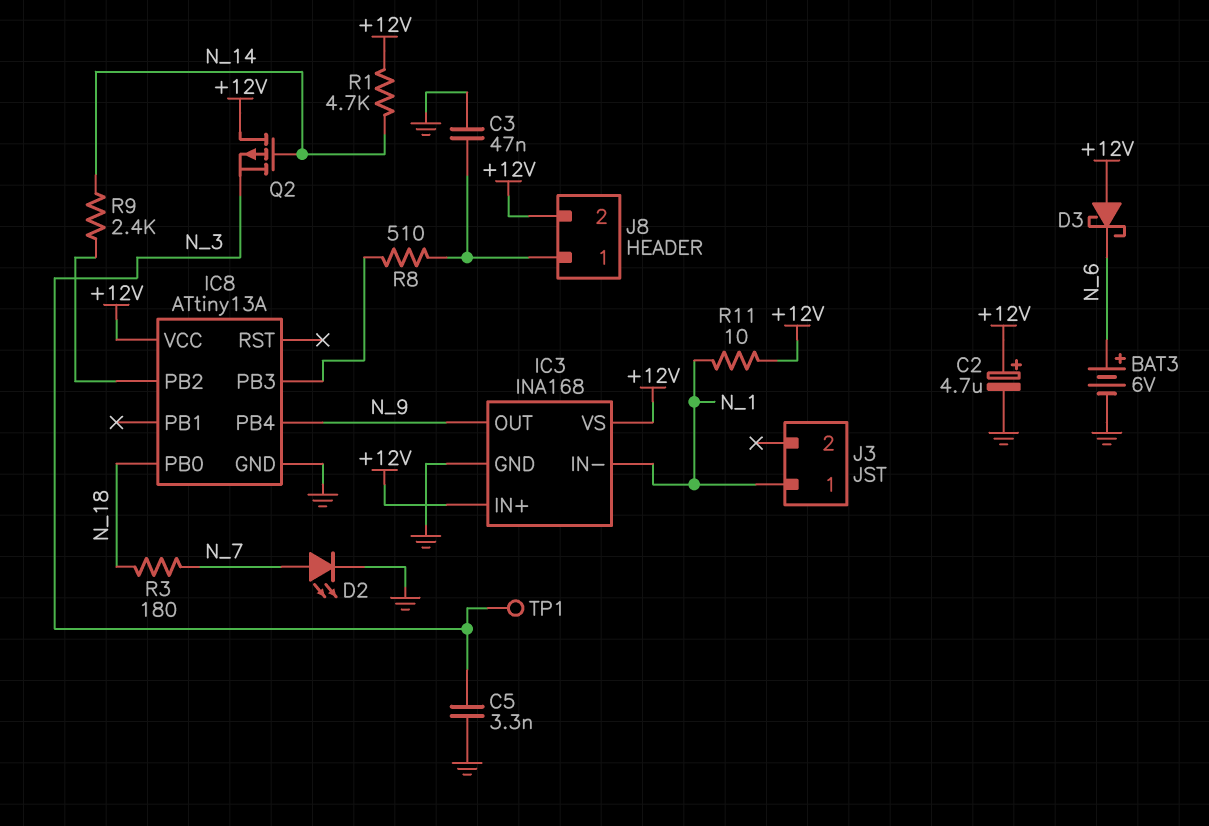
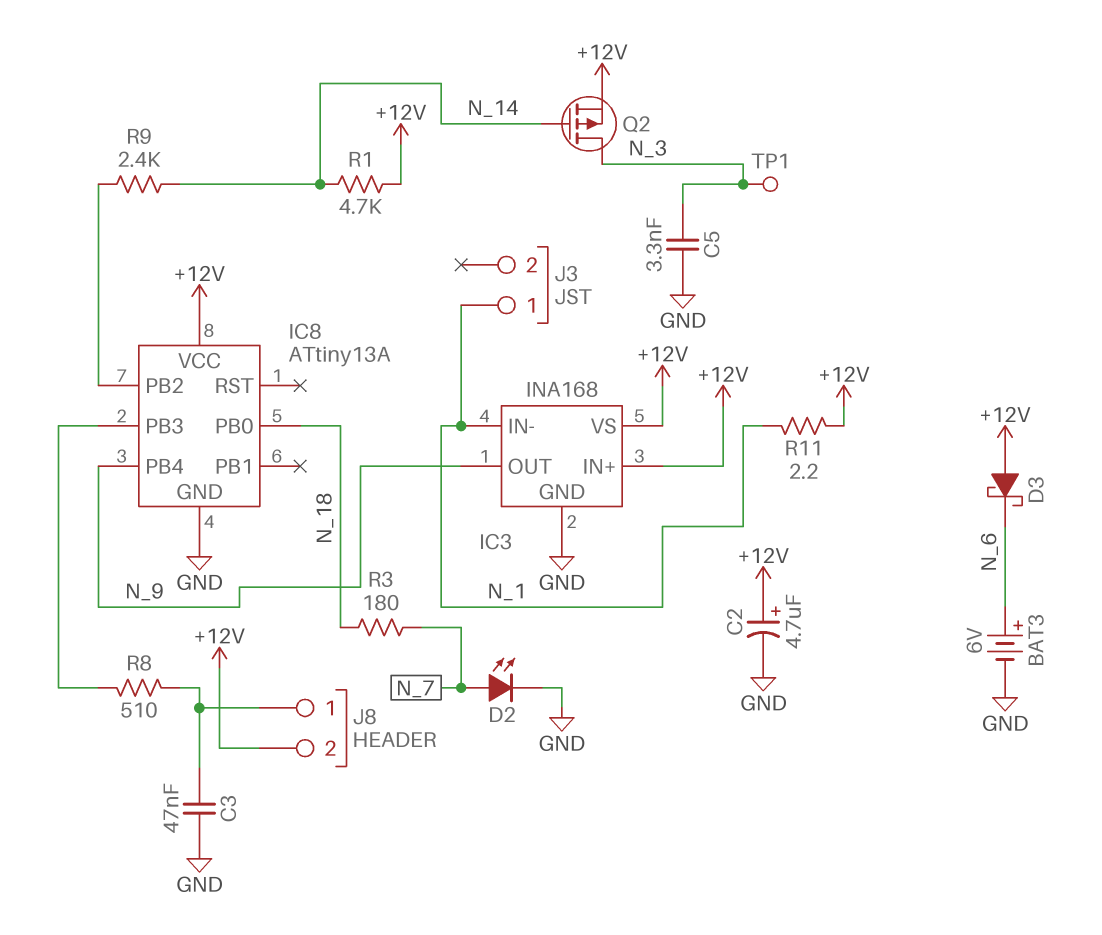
Q2: PMOS (G N_14, D +12V, S N_3) -> PMOS (G N_14, D N_3, S +12V)
R11: 10 (+12V, N_1) -> 2.2 (+12V, N_1)

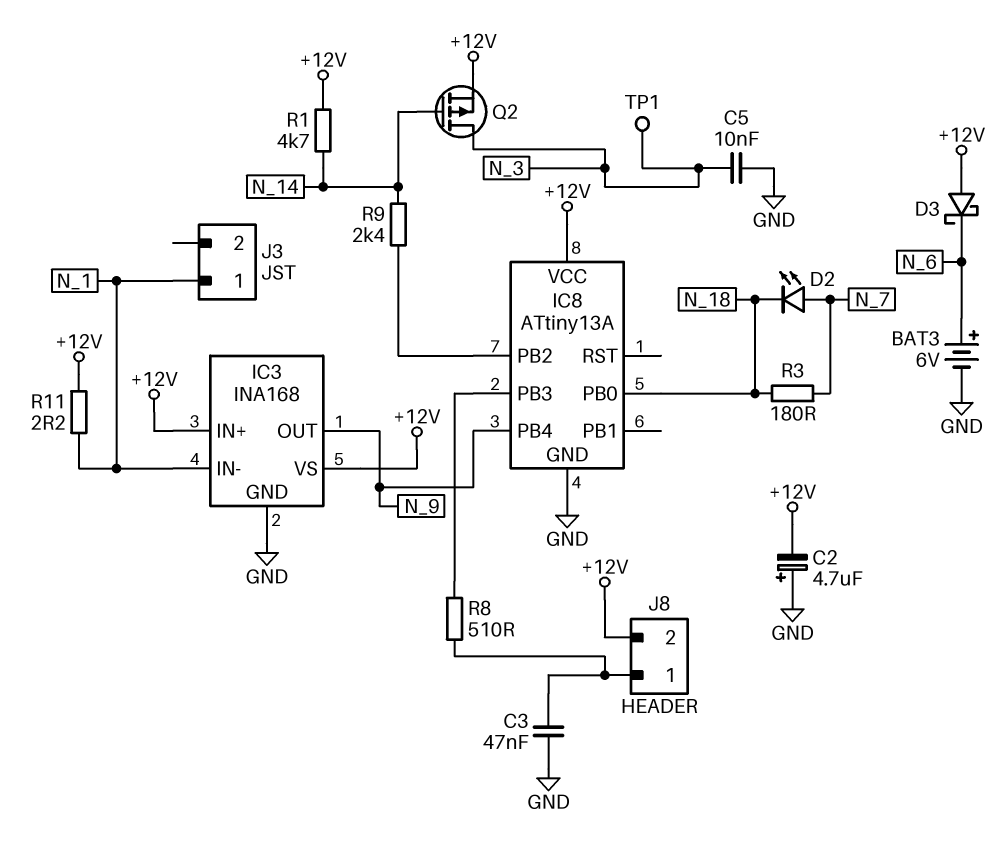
C2: 4.7uF (plus +12V, minus GND) -> 4.7uF (plus GND, minus +12V)
C5: 3.3nF (GND, N_3) -> 10nF (GND, N_3)
D2: LED (A N_7, K GND) -> LED (A N_7, K N_18)

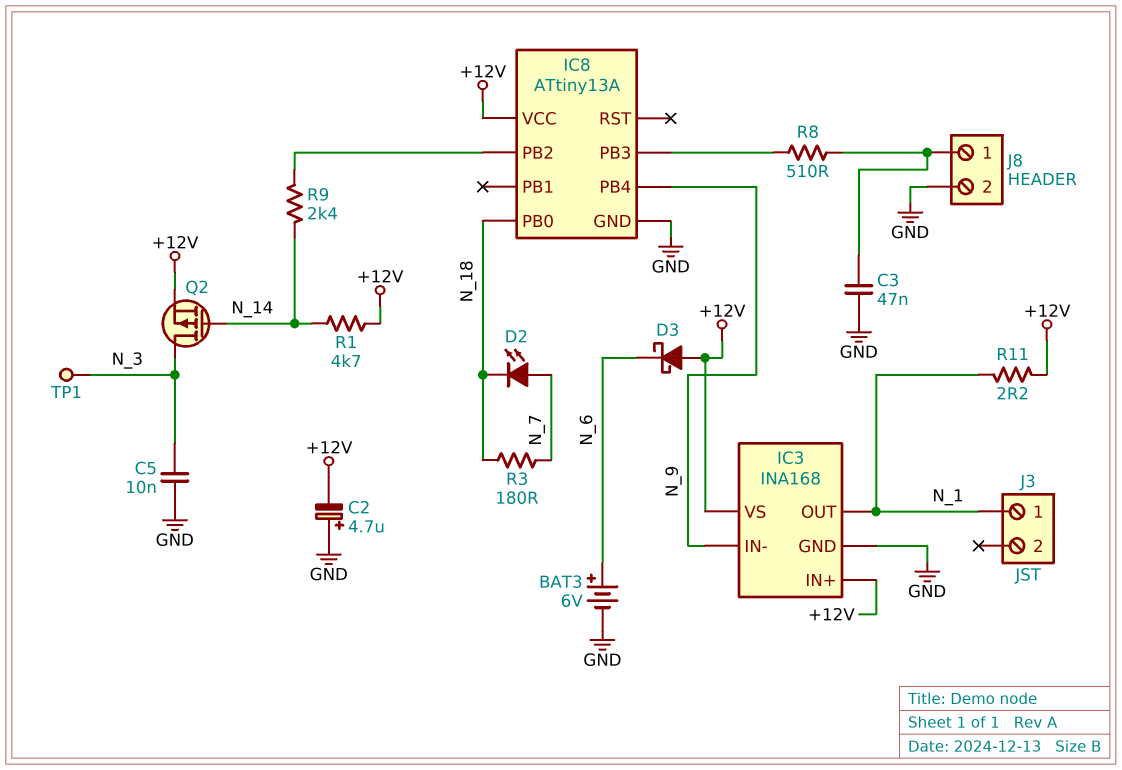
IC3 pin IN-: N_1 -> N_9
IC3 pin OUT: N_9 -> N_1
J8 pin 2: +12V -> GND

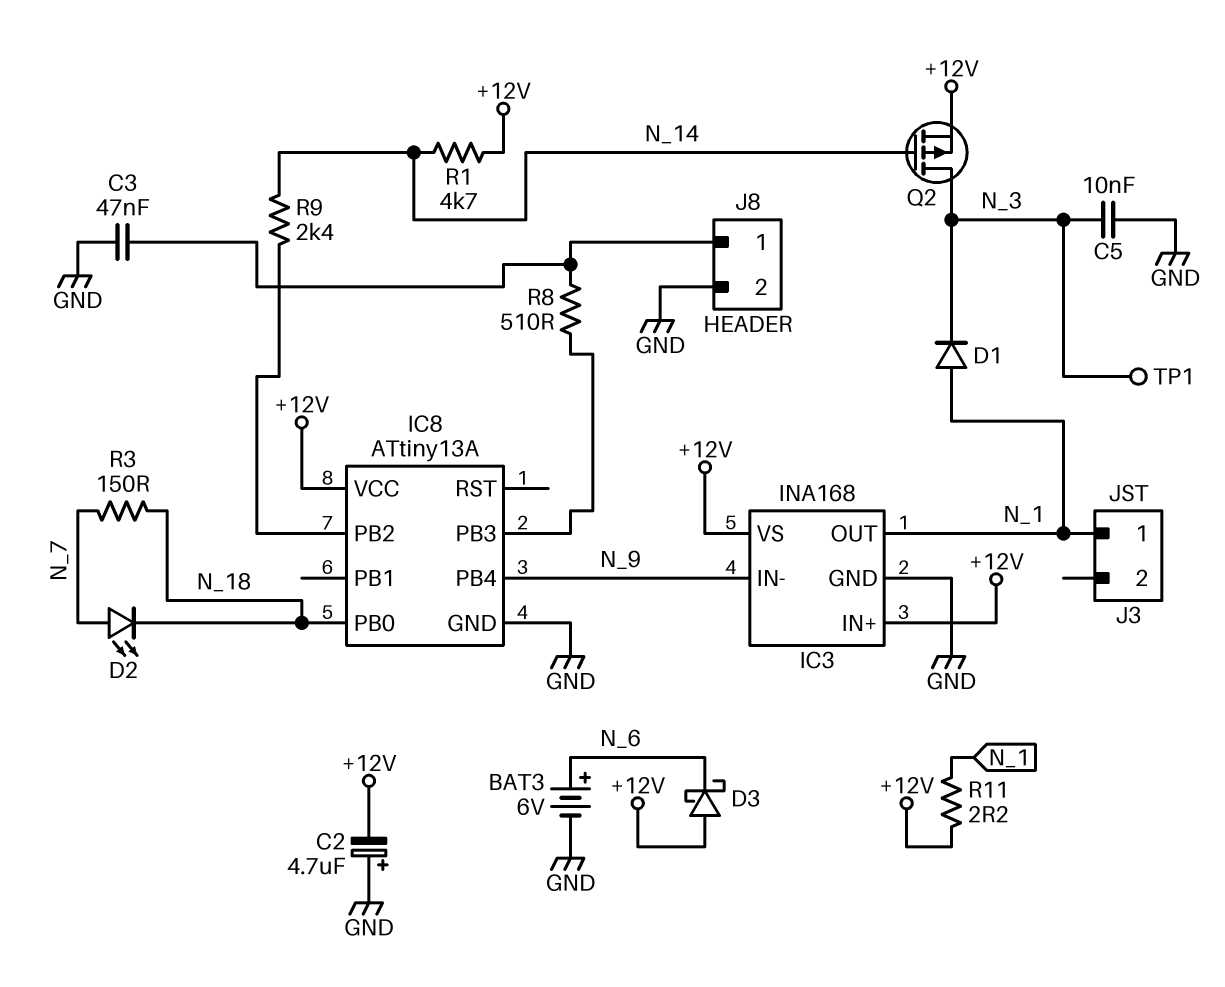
D1: none -> diode (A N_1, K N_3)
R3: 180 (N_7, N_18) -> 150 (N_7, N_18)

